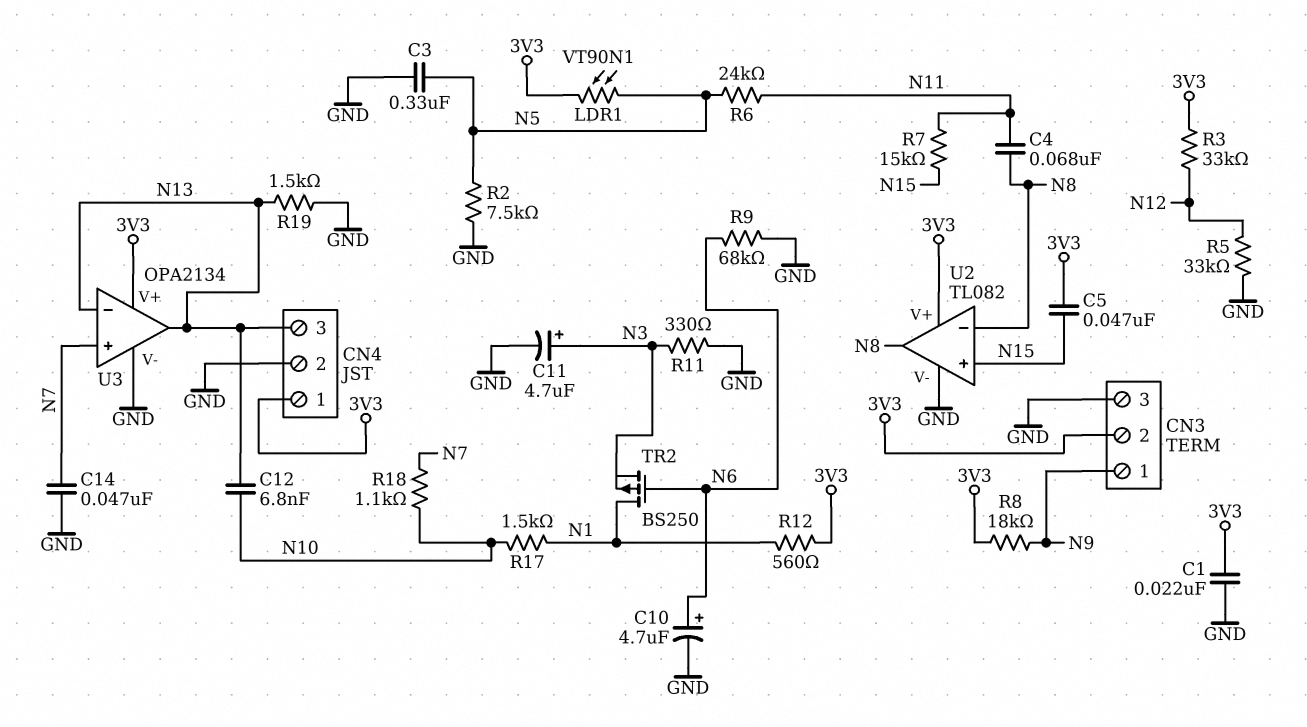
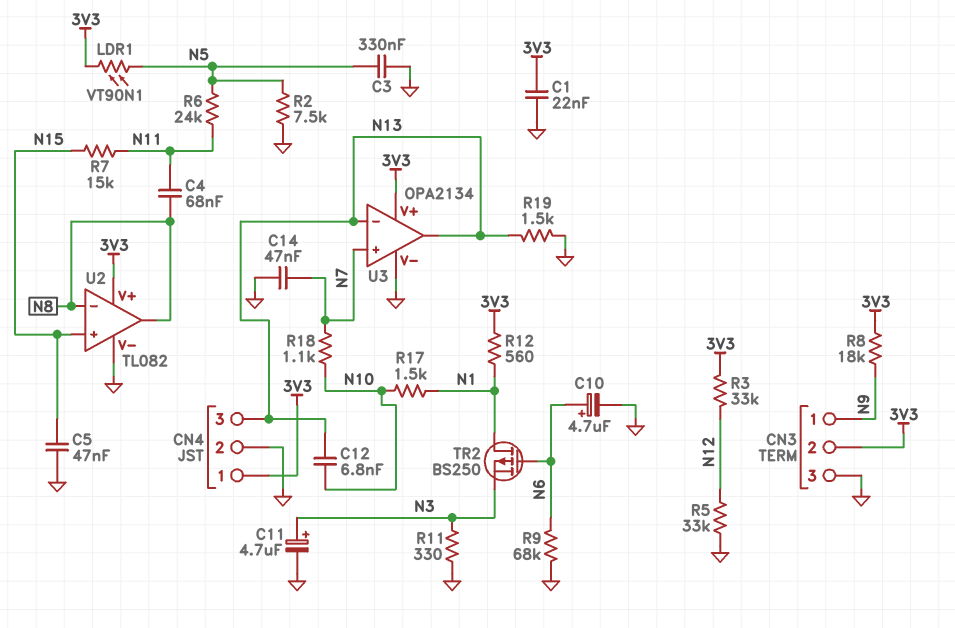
C5: 47nF (3V3, N15) -> 47nF (GND, N15)

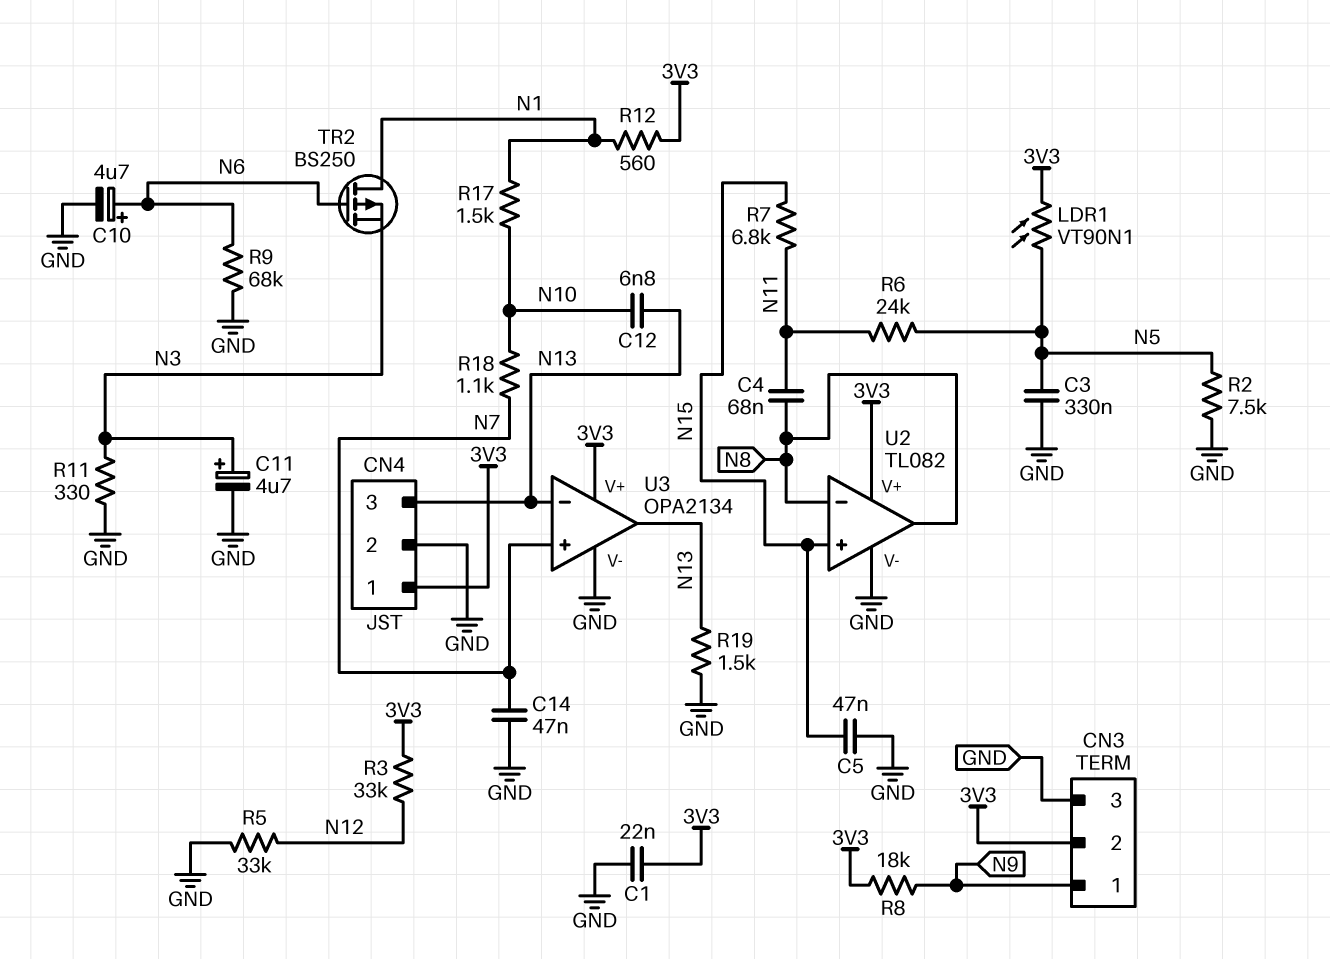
R7: 15k (N11, N15) -> 6.8k (N11, N15)

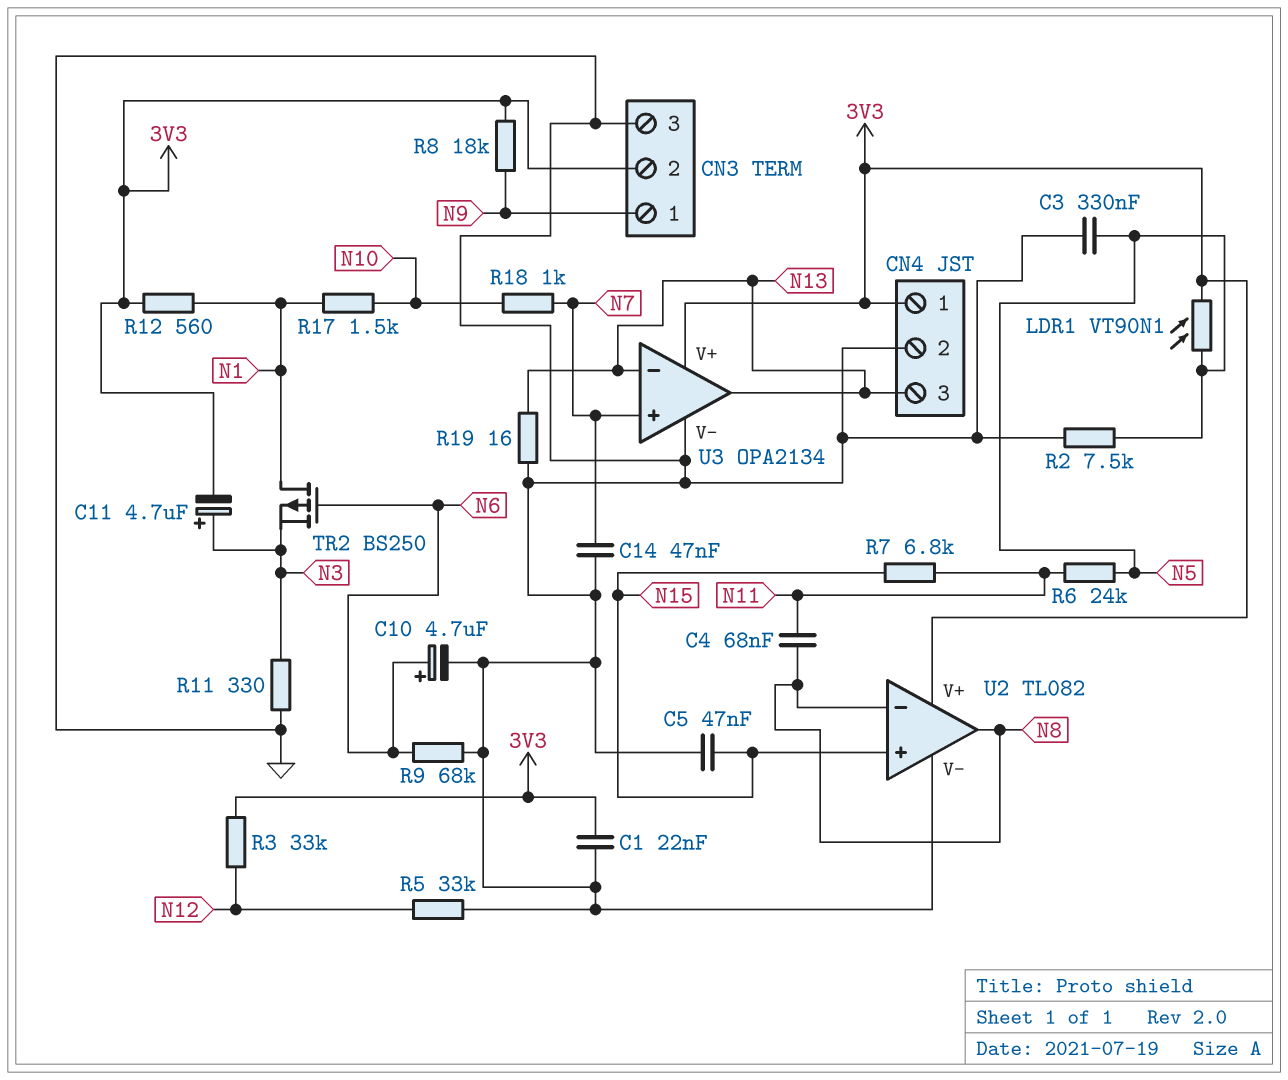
C11: 4.7uF (plus N3, minus GND) -> 4.7uF (plus N3, minus 3V3)
C12: 6.8nF (N10, N13) -> none
R18: 1.1k (N7, N10) -> 1k (N7, N10)
R19: 1.5k (GND, N13) -> 16 (GND, N13)

